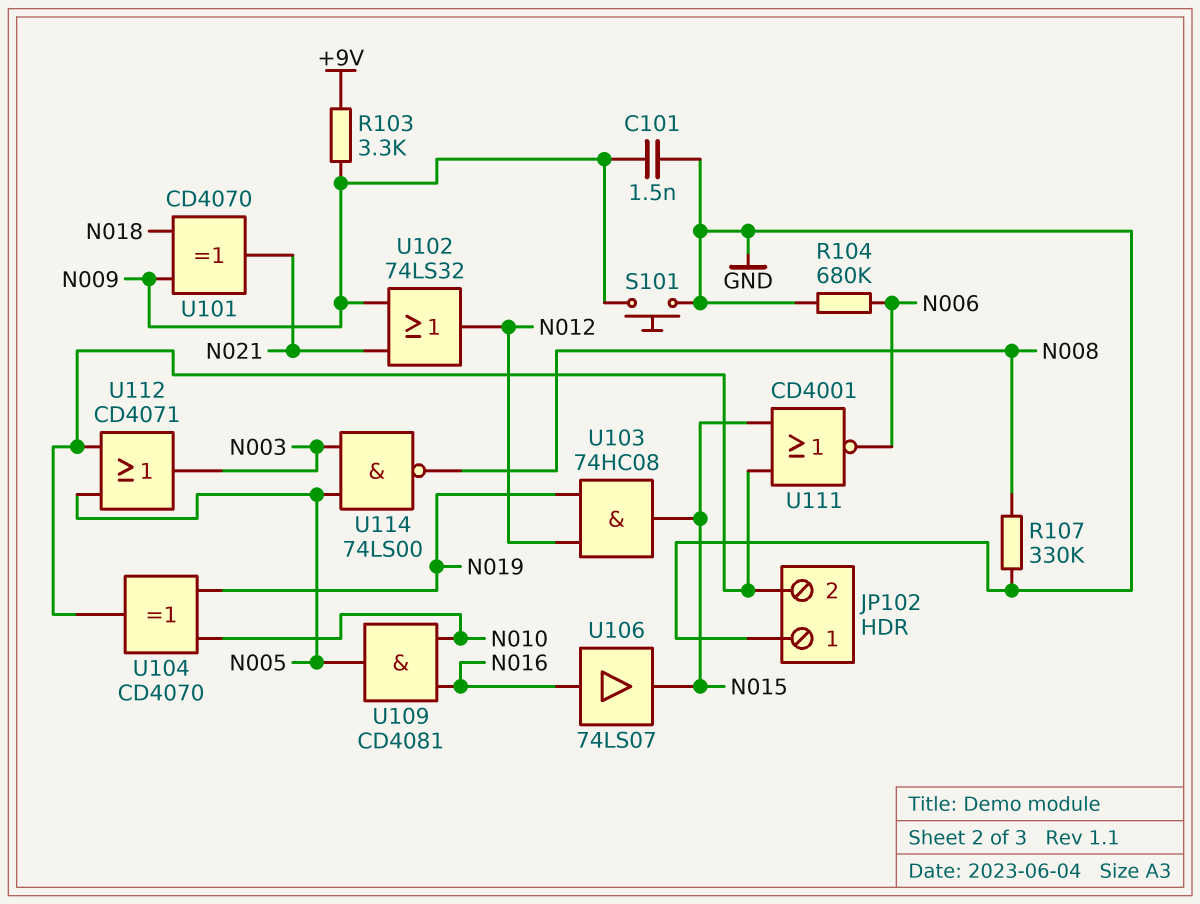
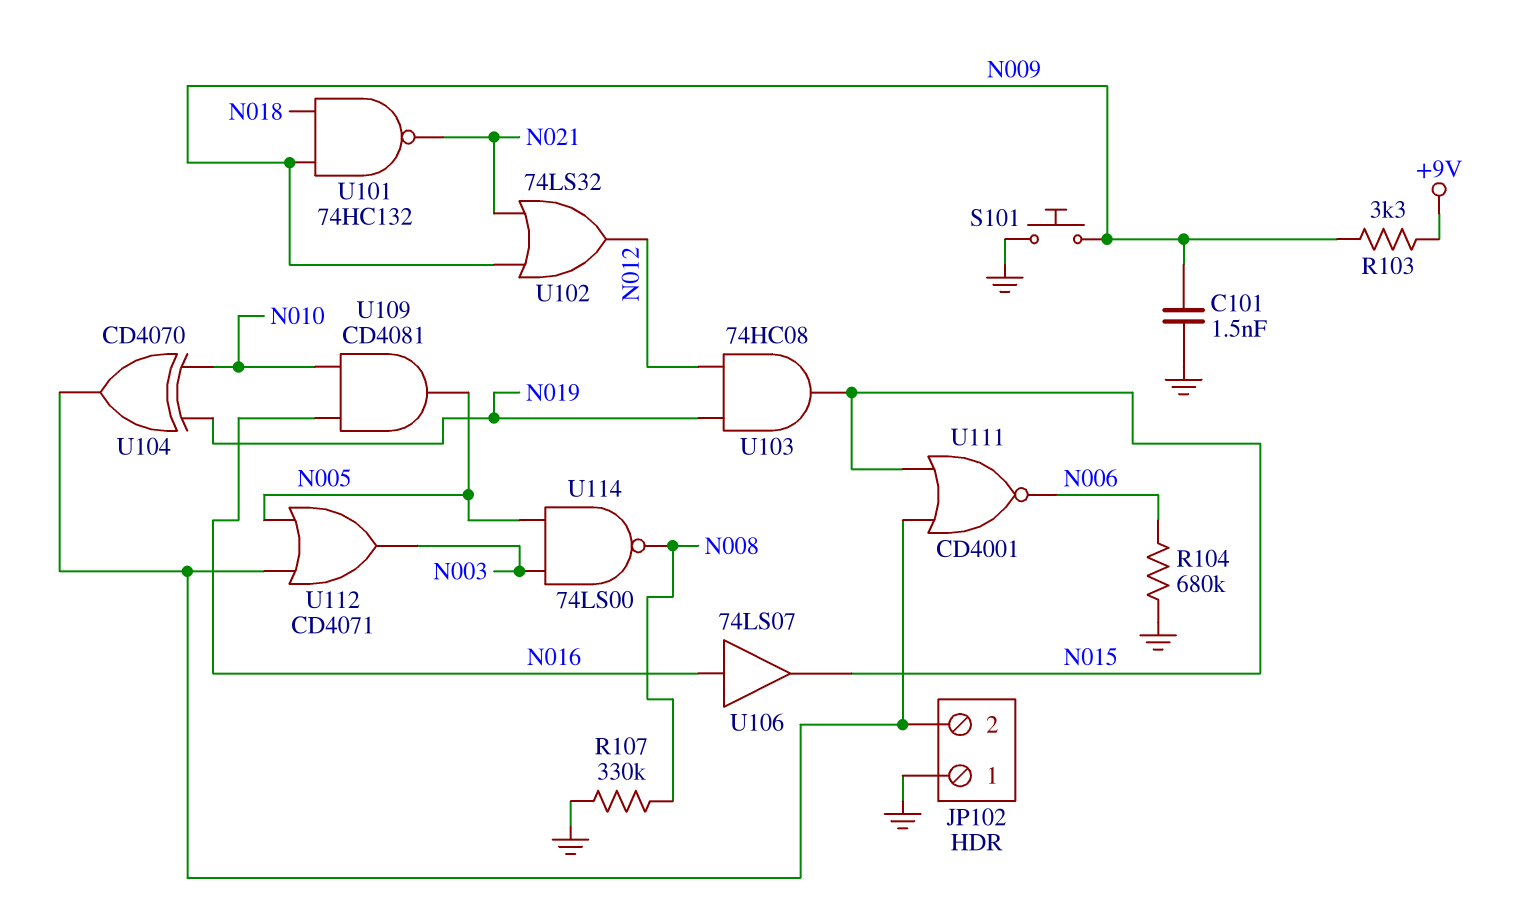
U101: XOR CD4070 (in N009, in N018, out N021) -> NAND 74HC132 (in N009, in N018, out N021)

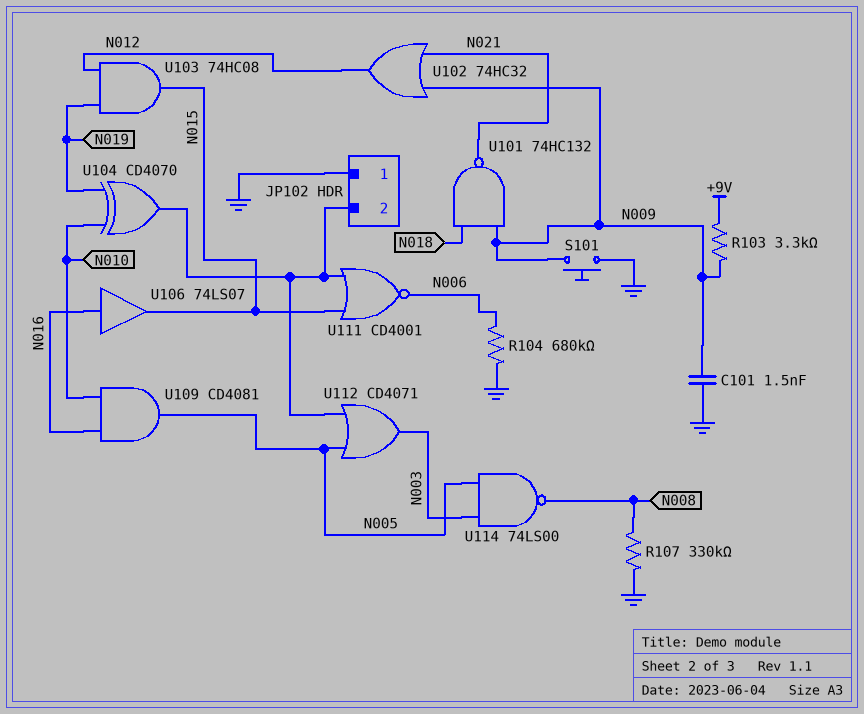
U102: OR 74LS32 (in N009, in N021, out N012) -> OR 74HC32 (in N009, in N021, out N012)

